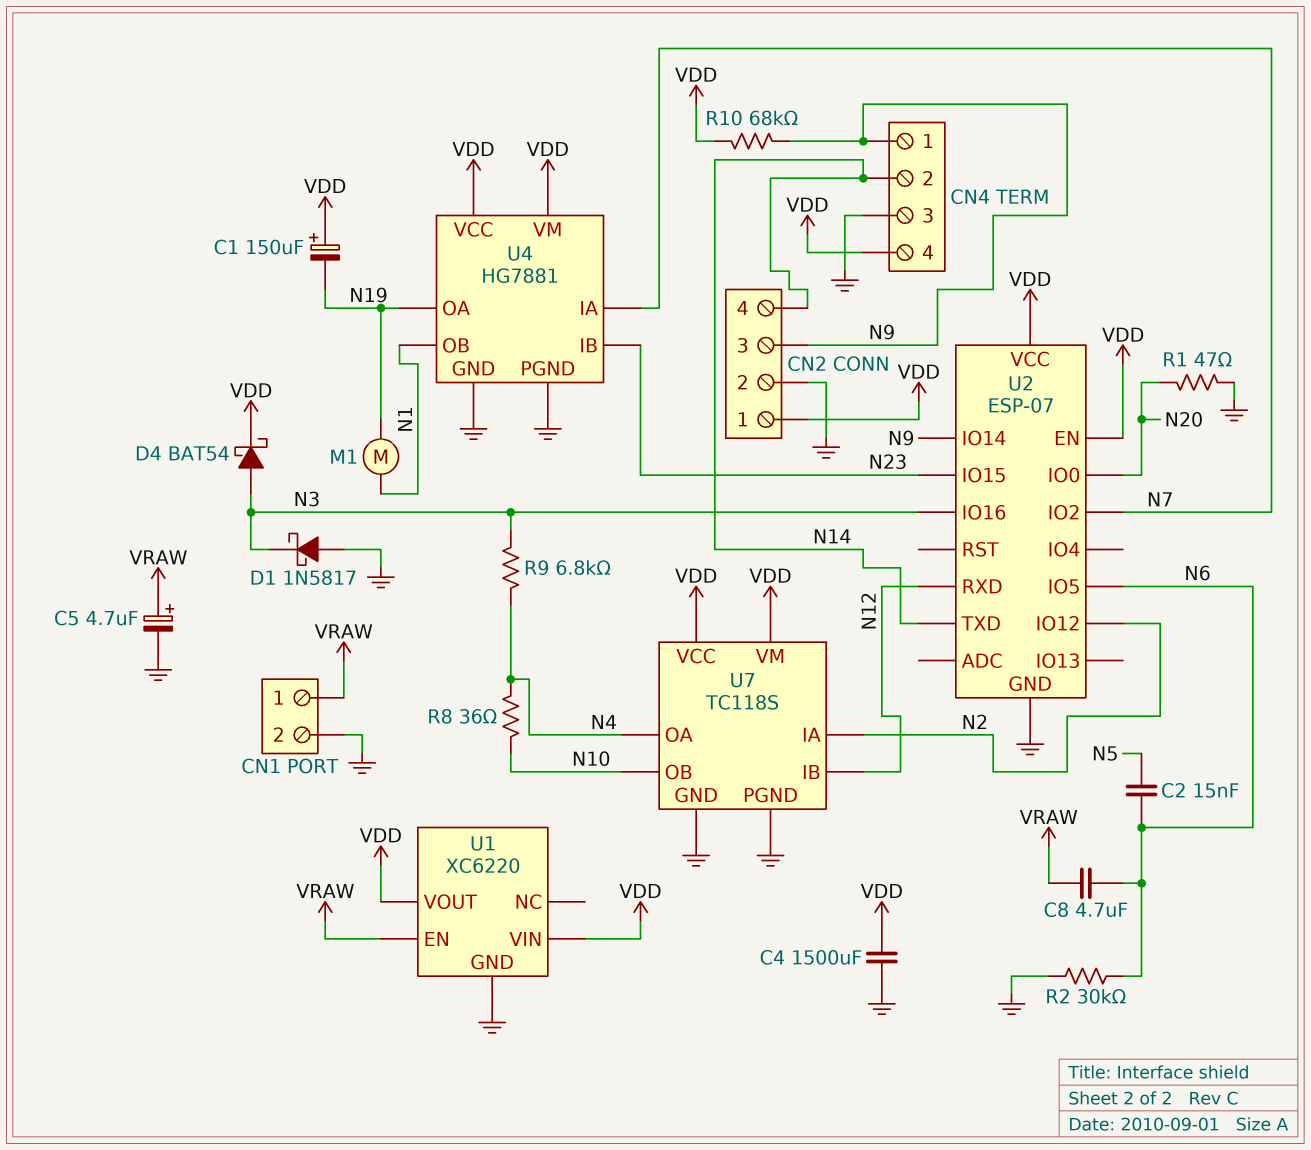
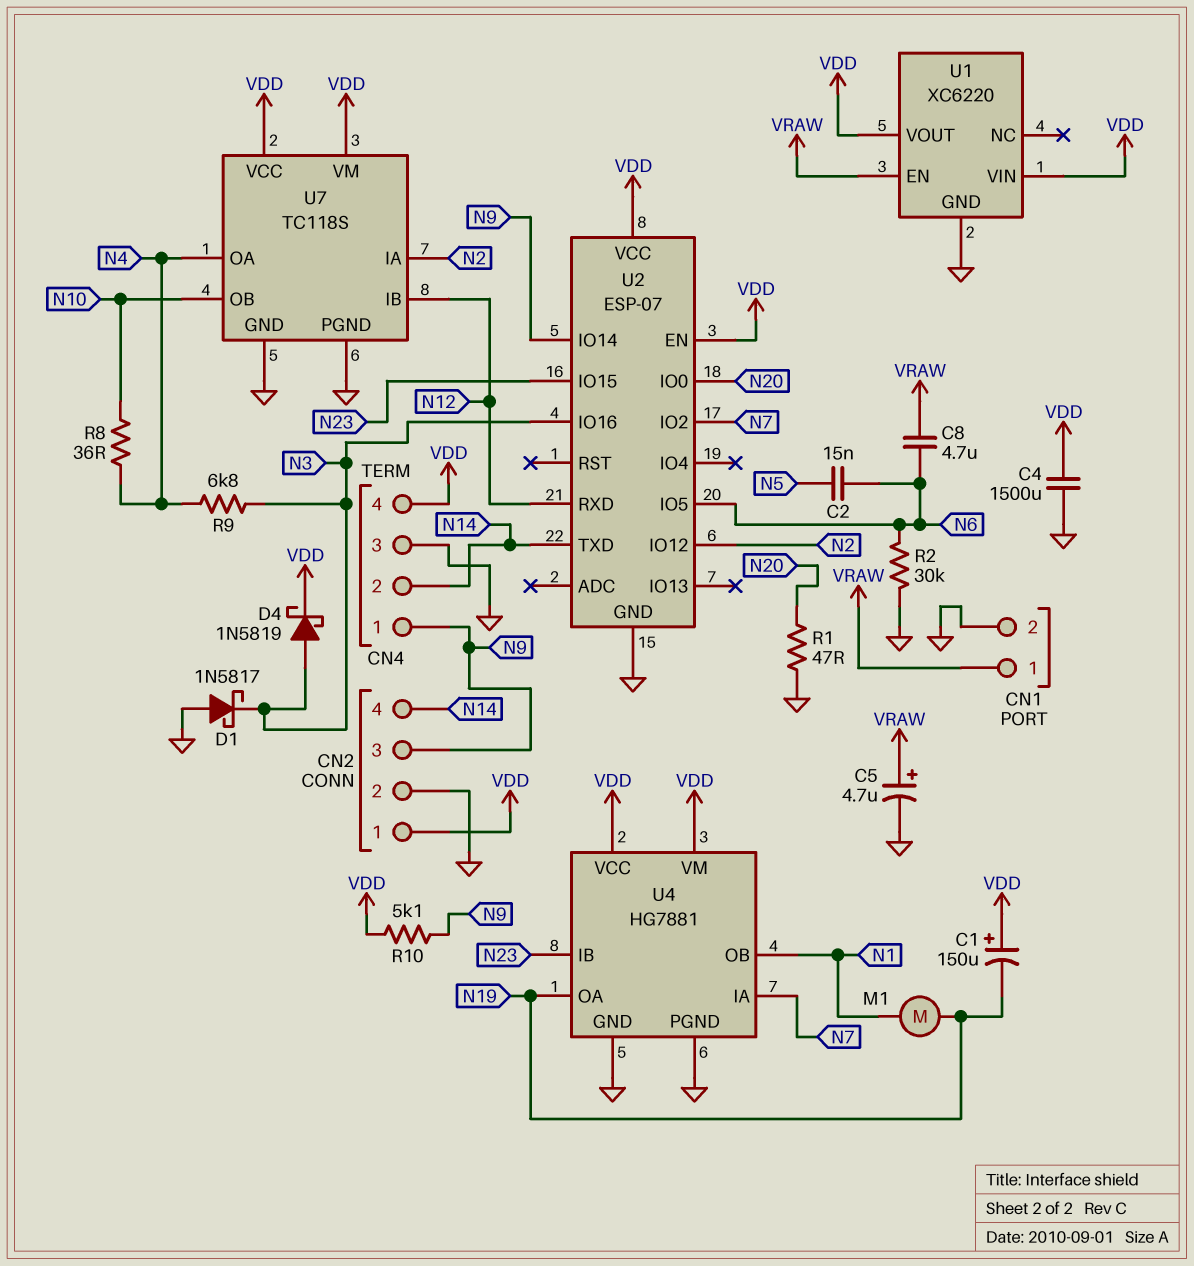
D4: schottky BAT54 (A N3, K VDD) -> schottky 1N5819 (A N3, K VDD)
R10: 68k (N9, VDD) -> 5.1k (N9, VDD)

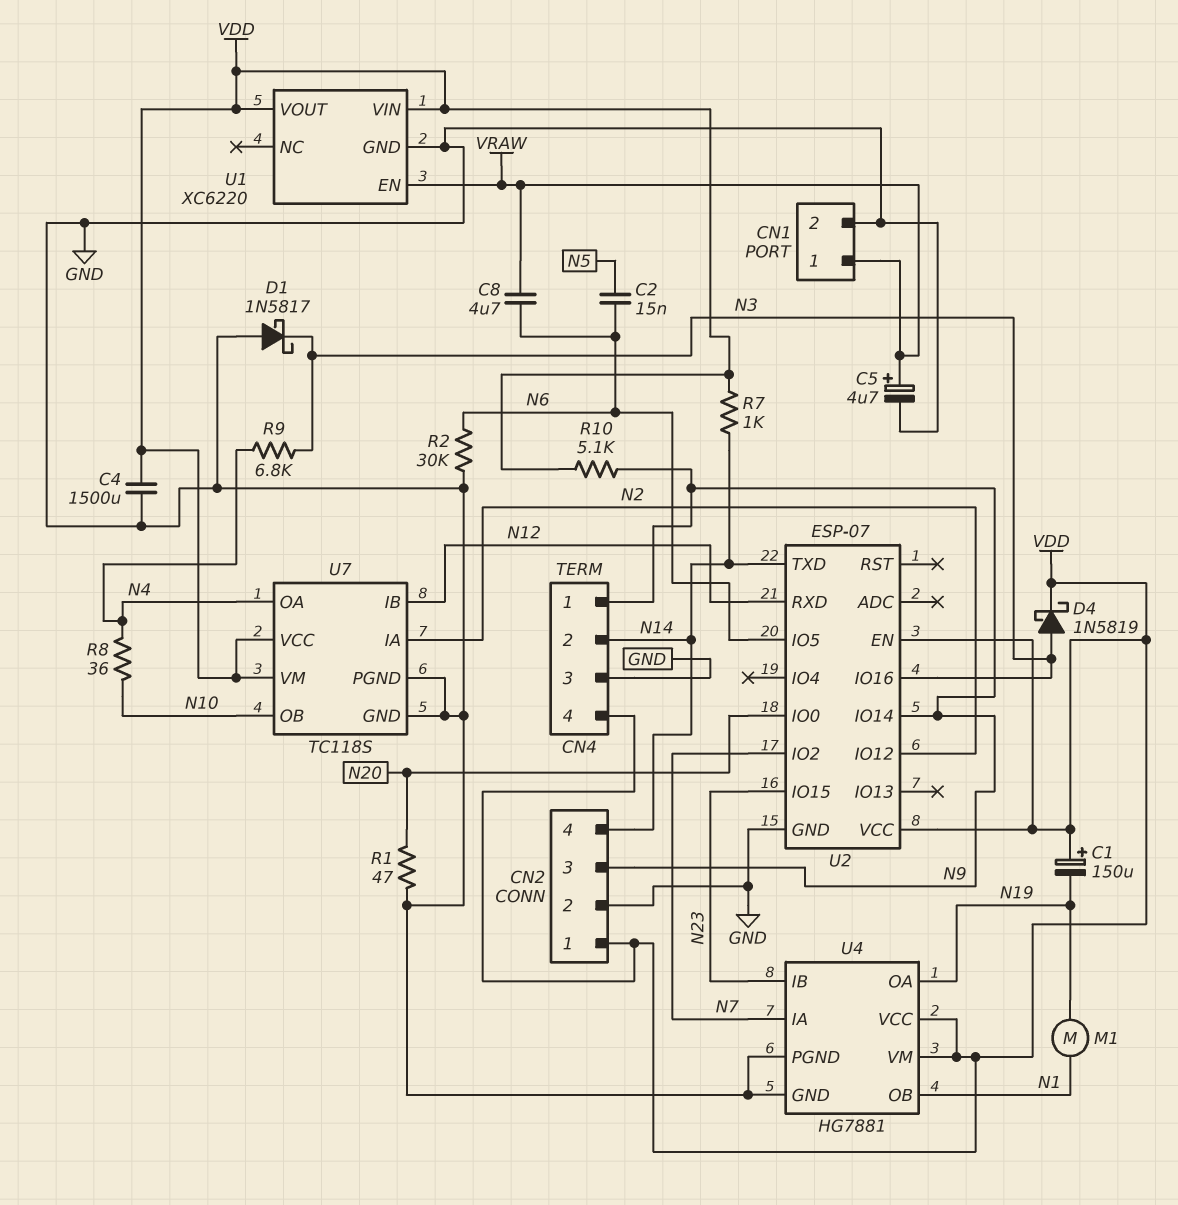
R7: none -> 1k (N14, VDD)

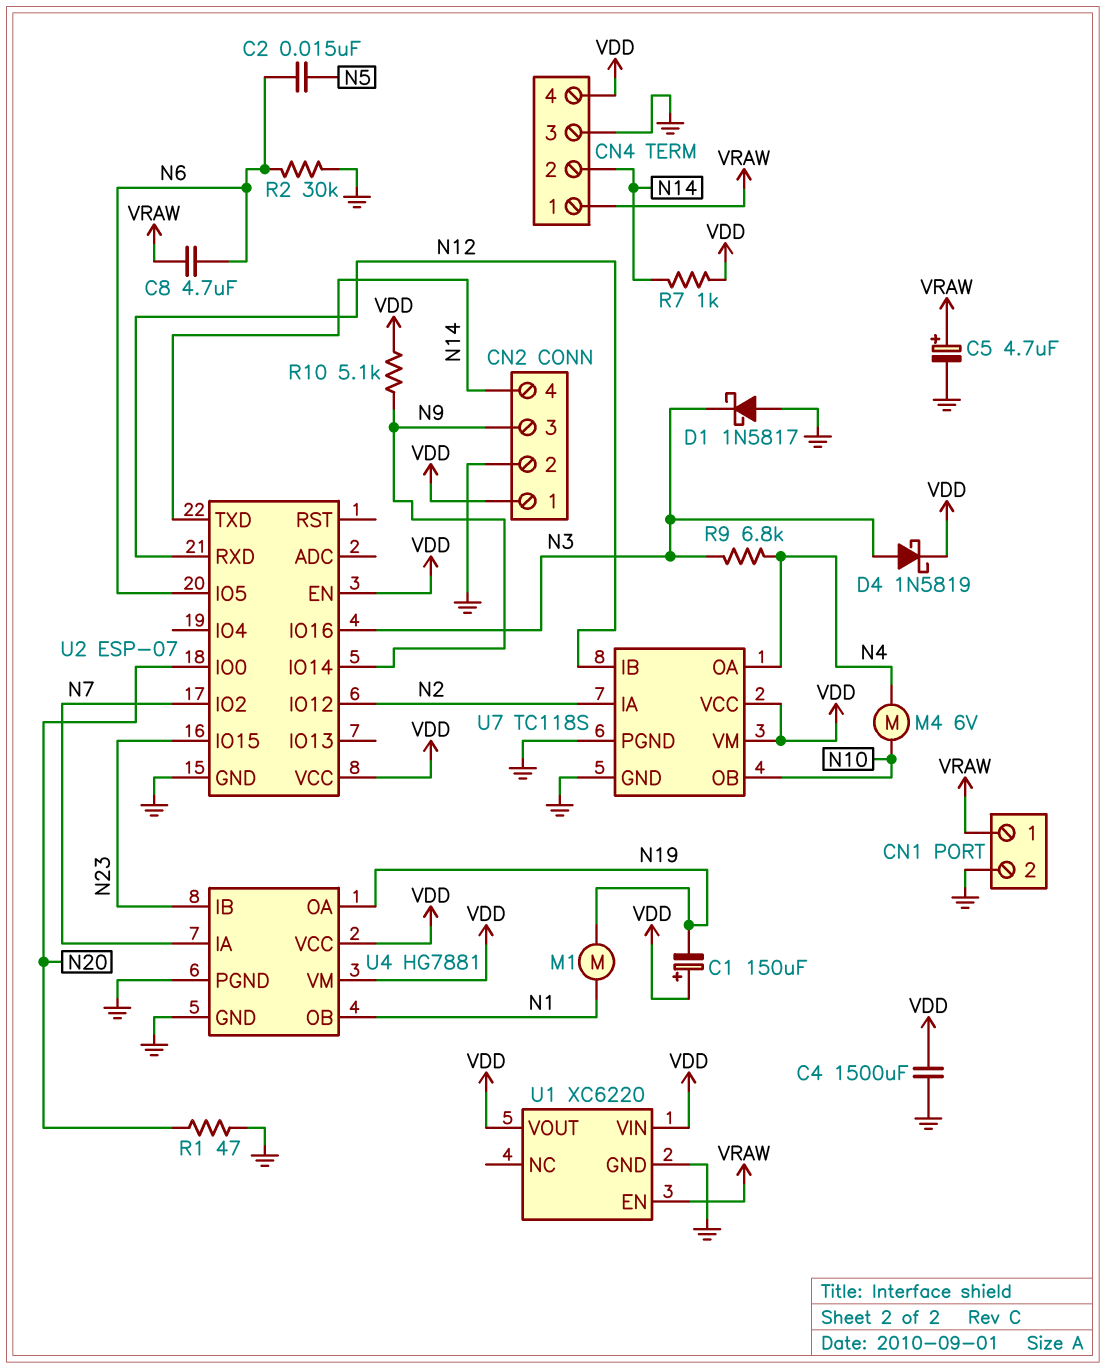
CN4 pin 1: N9 -> VRAW
M4: none -> motor 6V (N4, N10)
R8: 36 (N4, N10) -> none

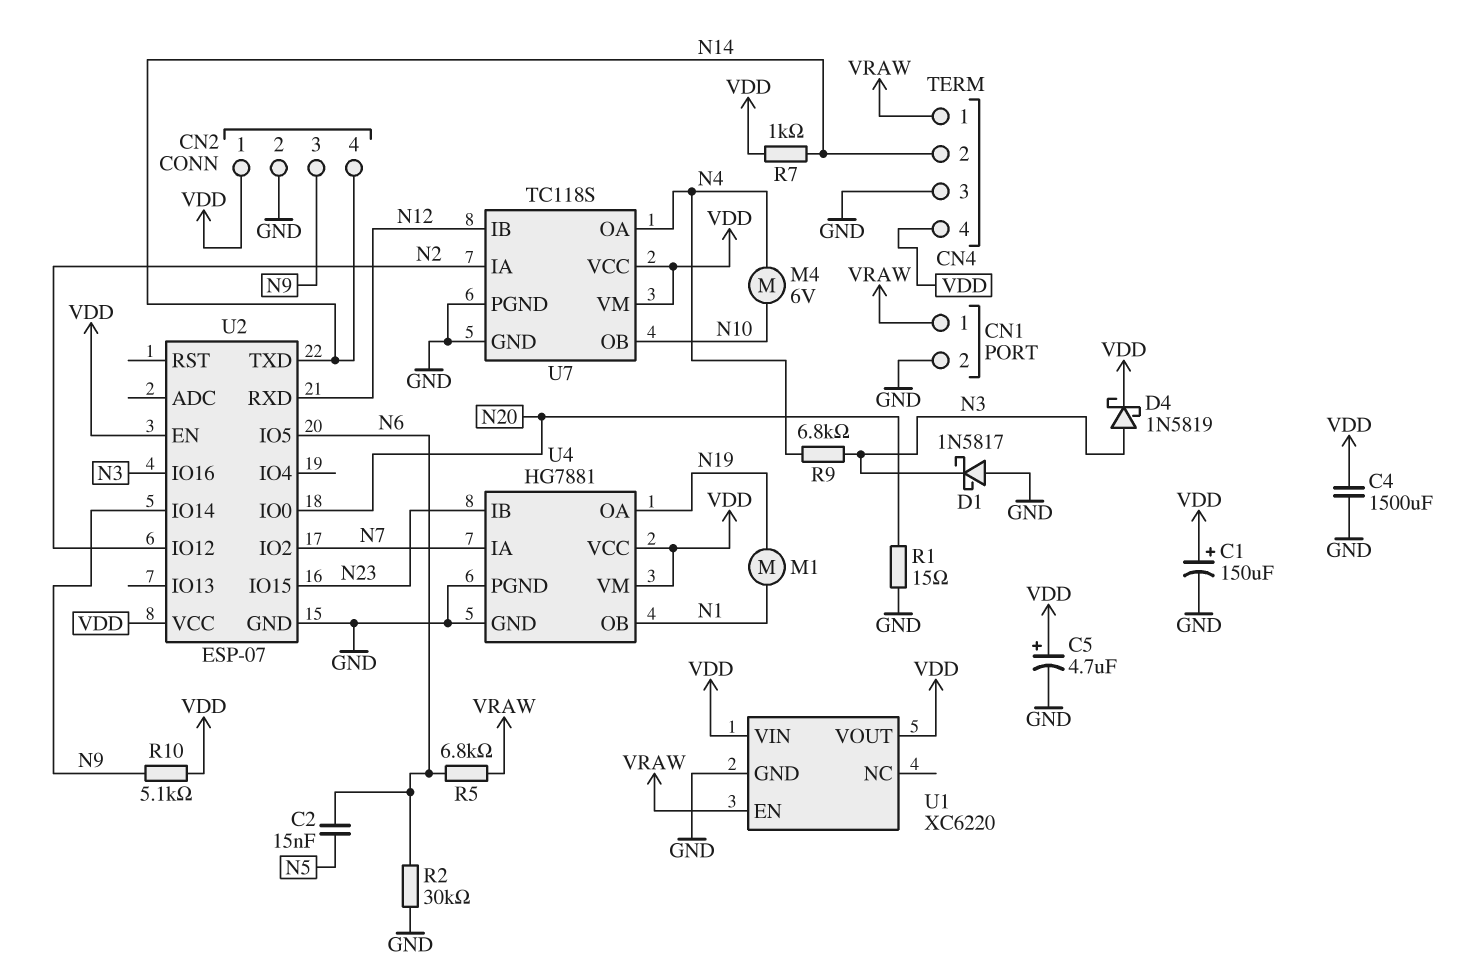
C1: 150uF (plus VDD, minus N19) -> 150uF (plus VDD, minus GND)
C5: 4.7uF (plus VRAW, minus GND) -> 4.7uF (plus VDD, minus GND)
C8: 4.7uF (N6, VRAW) -> none
R1: 47 (GND, N20) -> 15 (GND, N20)
R5: none -> 6.8k (N6, VRAW)

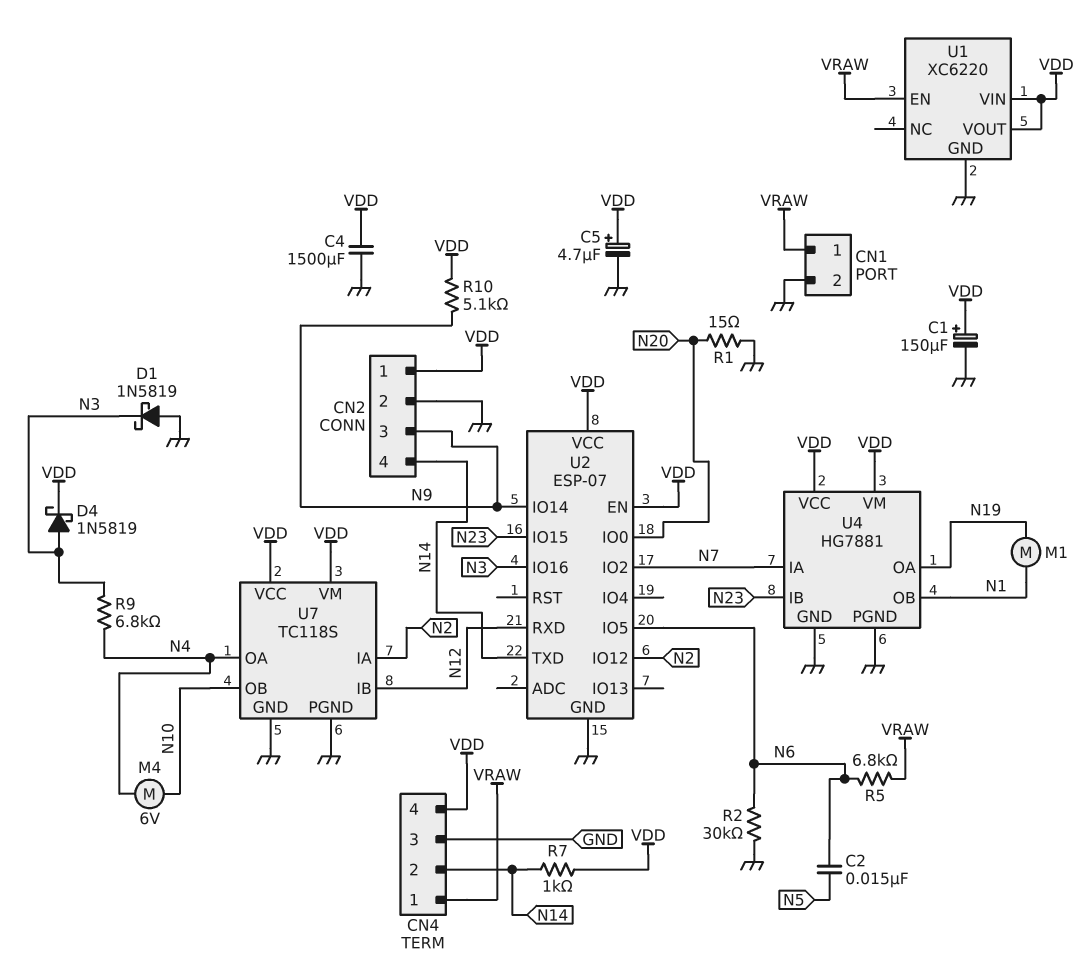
D1: schottky 1N5817 (A GND, K N3) -> schottky 1N5819 (A GND, K N3)

